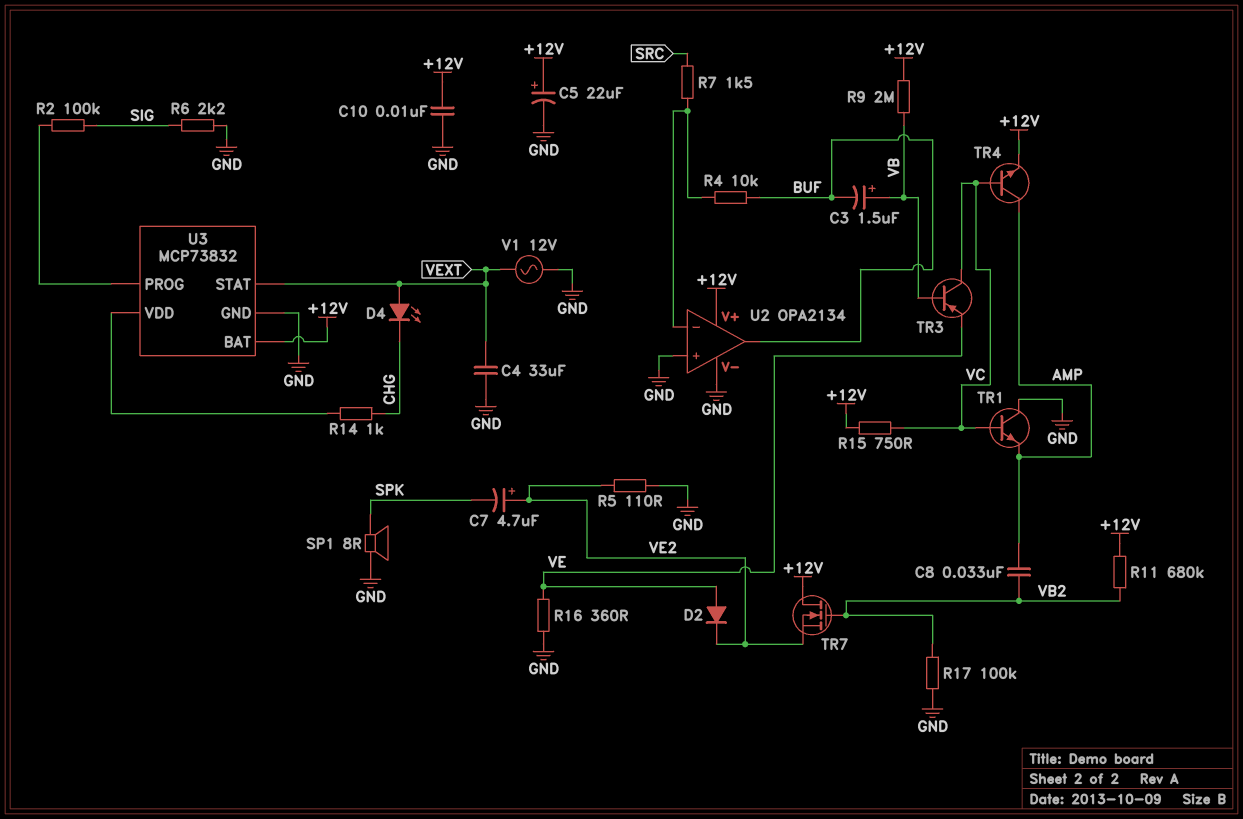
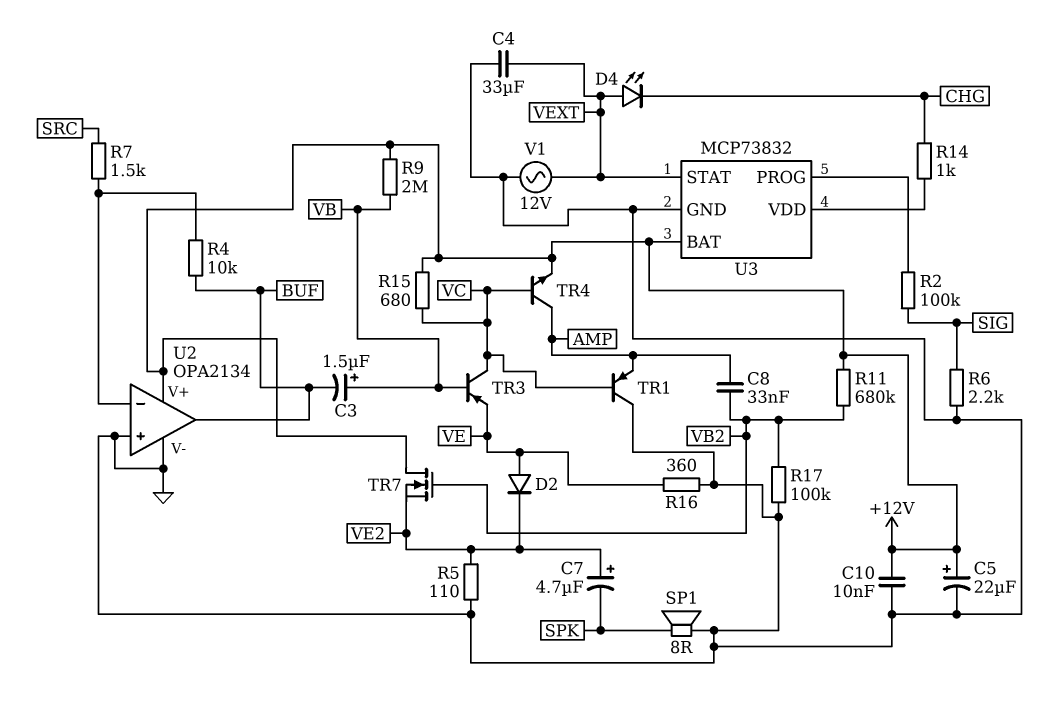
R15: 750 (+12V, VC) -> 680 (+12V, VC)
TR1: NPN (B VC, C GND, E AMP) -> PNP (B VC, C GND, E AMP)

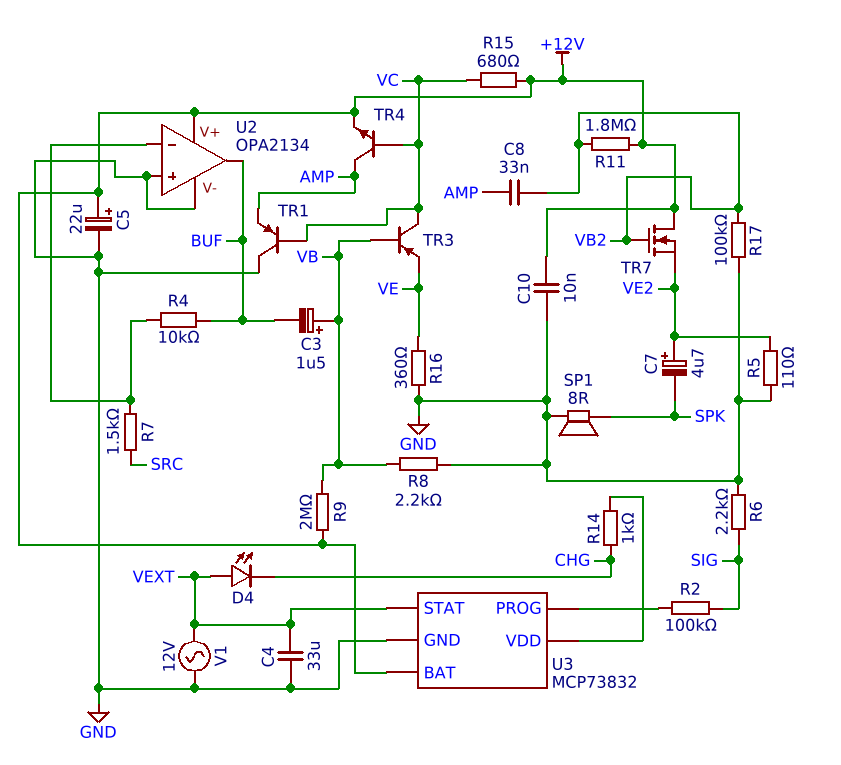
D2: diode (A VE, K VE2) -> none
R8: none -> 2.2k (GND, VB)
R11: 680k (+12V, VB2) -> 1.8M (+12V, VB2)

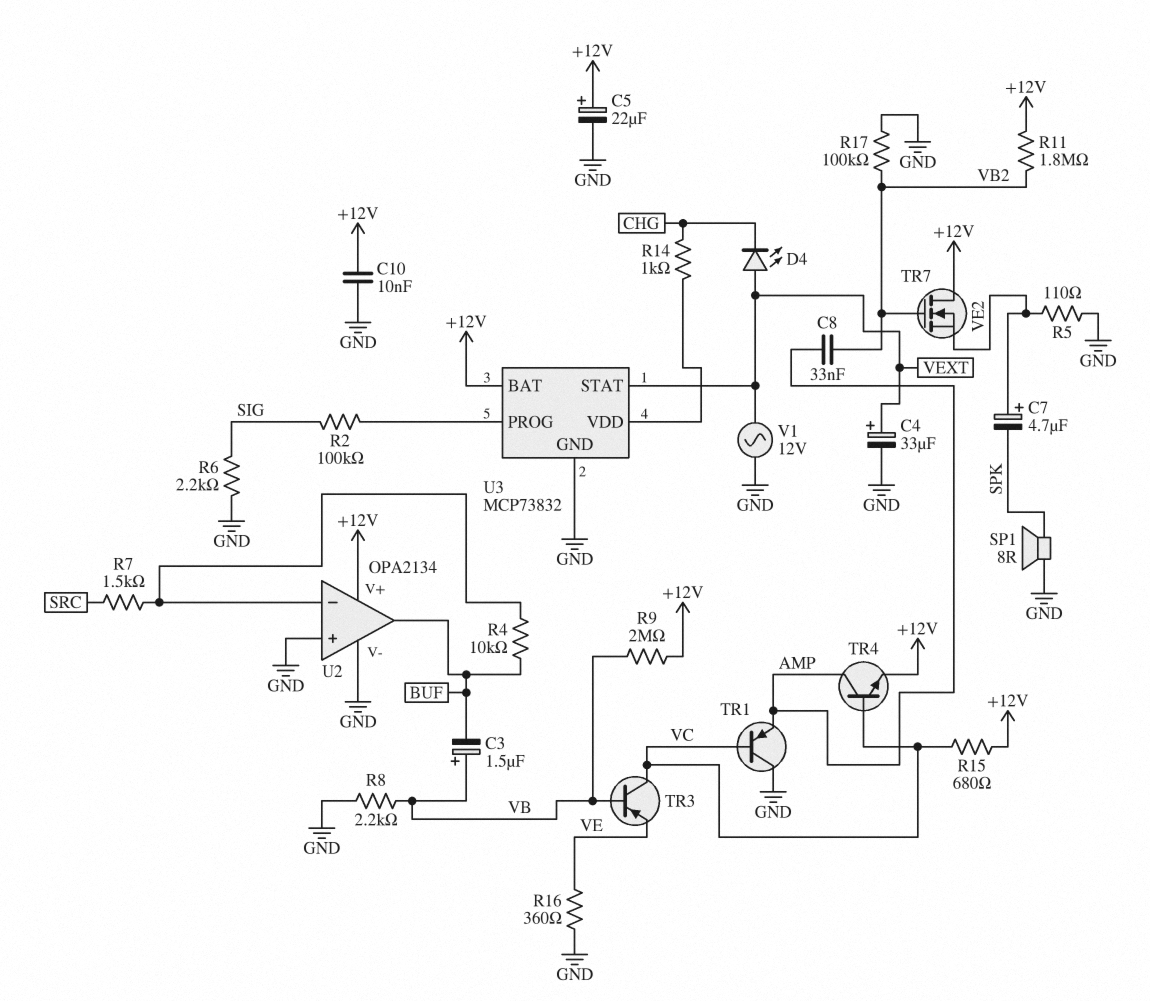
C4: 33uF (GND, VEXT) -> 33uF (plus VEXT, minus GND)

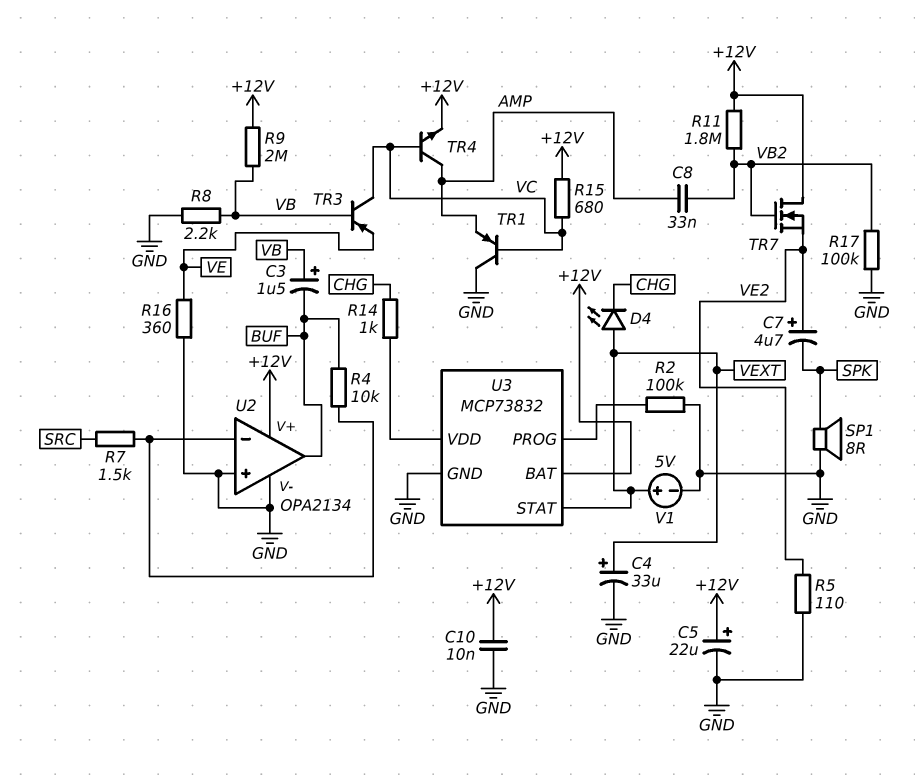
R2: 100k (SIG, U3/PROG) -> 100k (GND, U3/PROG)
R6: 2.2k (GND, SIG) -> none
V1: AC 12V (GND, VEXT) -> 5V (plus VEXT, minus GND)

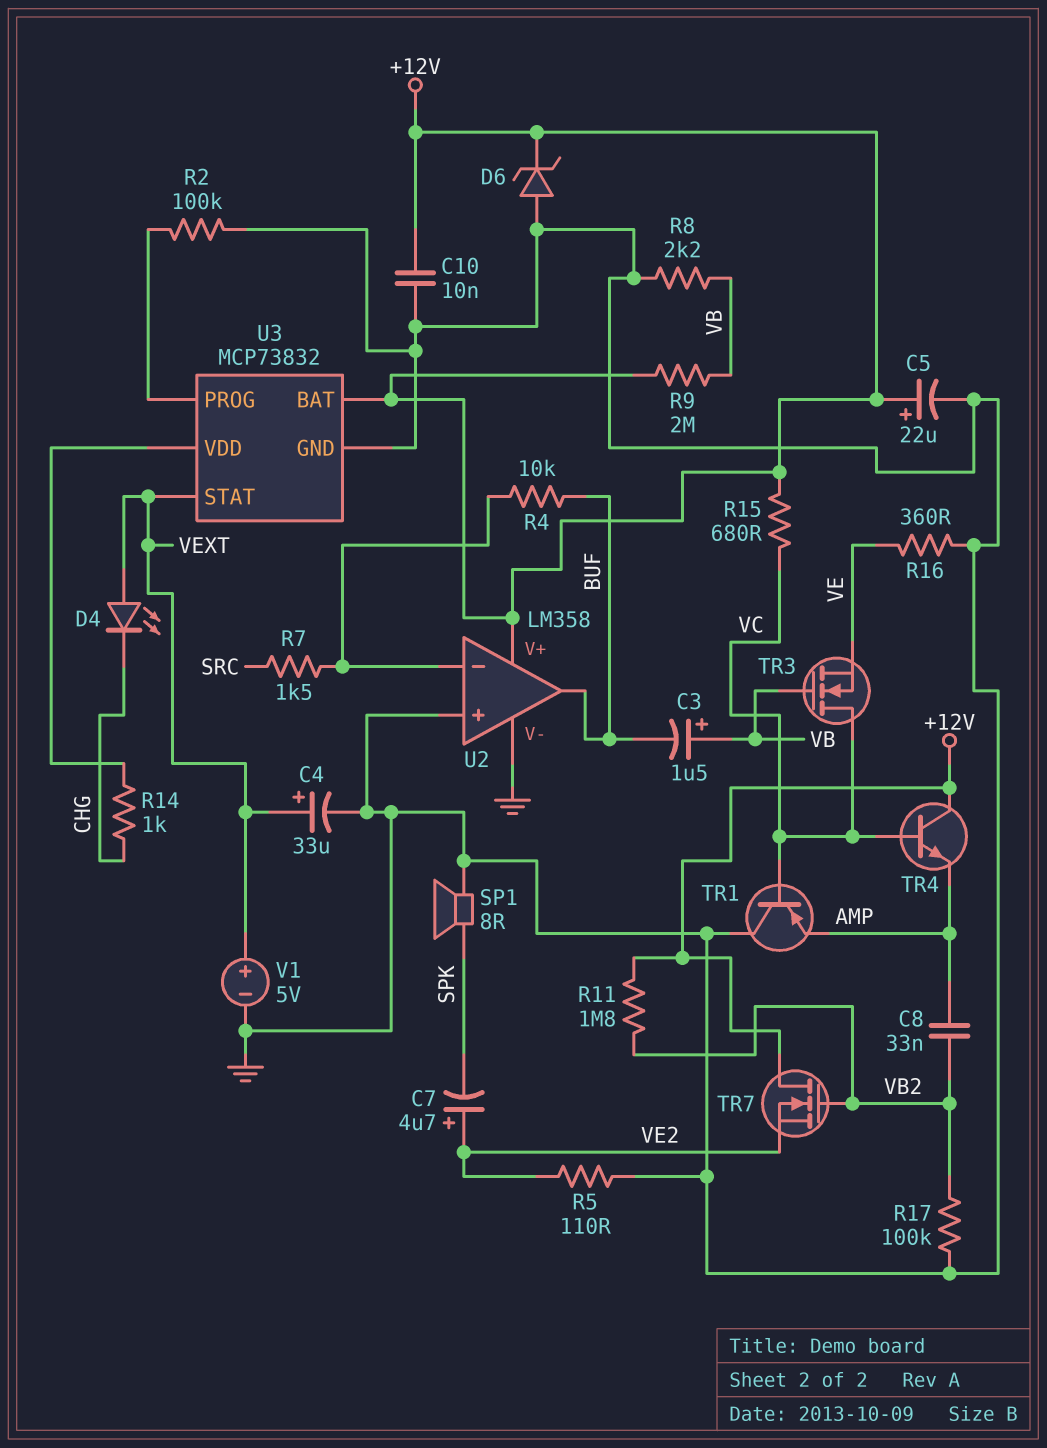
D6: none -> zener (A GND, K +12V)
TR3: PNP (B VB, C VC, E VE) -> NMOS (G VB, D VC, S VE)
TR4: NPN (B VC, C AMP, E +12V) -> NPN (B VC, C +12V, E AMP)
U2: OPA2134 -> LM358

